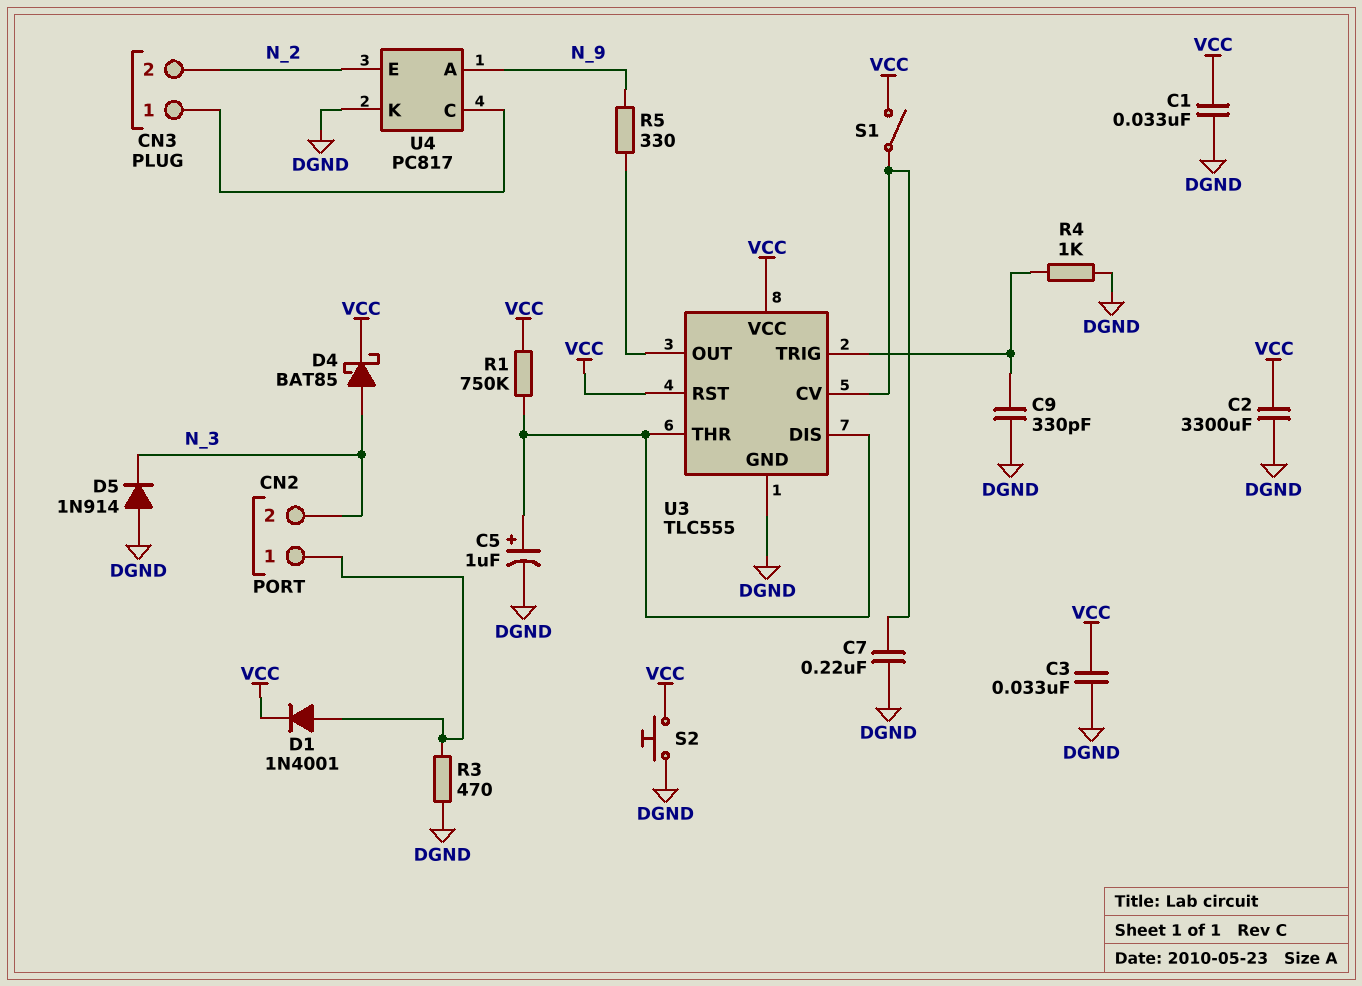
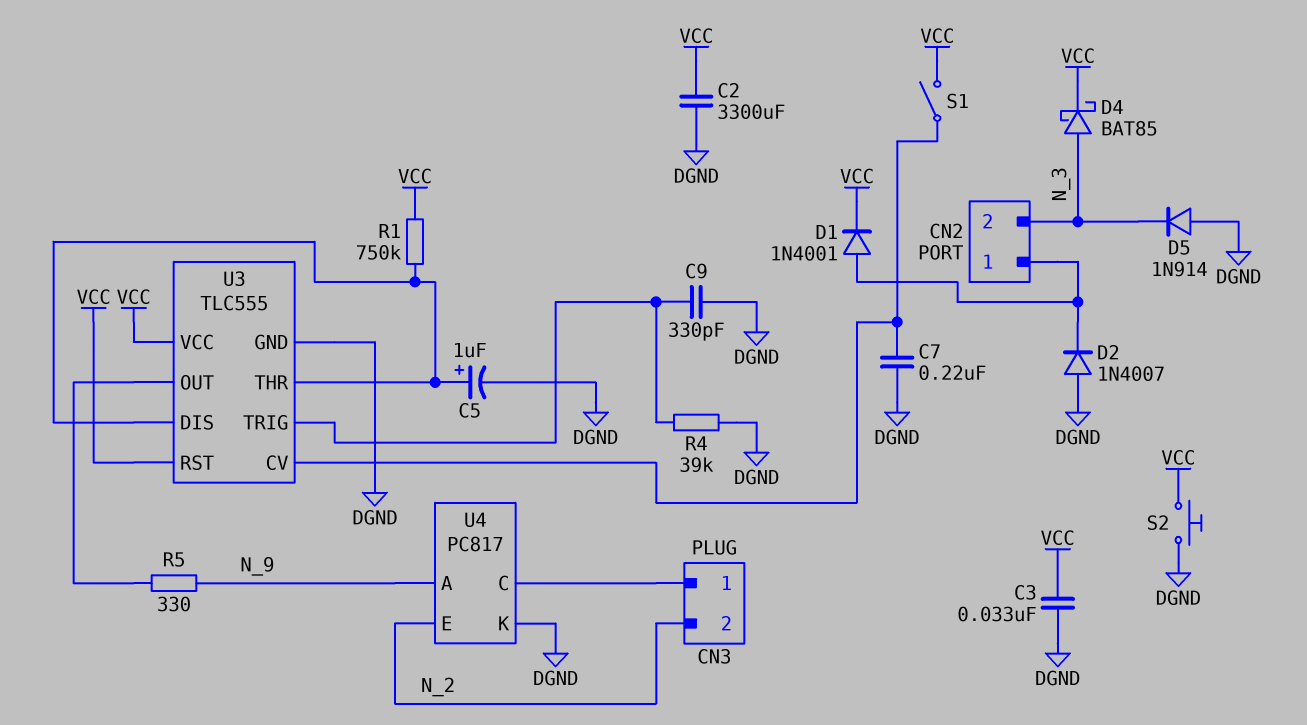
C1: 33nF (DGND, VCC) -> none
D2: none -> diode 1N4007 (A DGND, K CN2/1)
R3: 470 (CN2/1, DGND) -> none
R4: 1k (DGND, U3/TRIG) -> 39k (DGND, U3/TRIG)

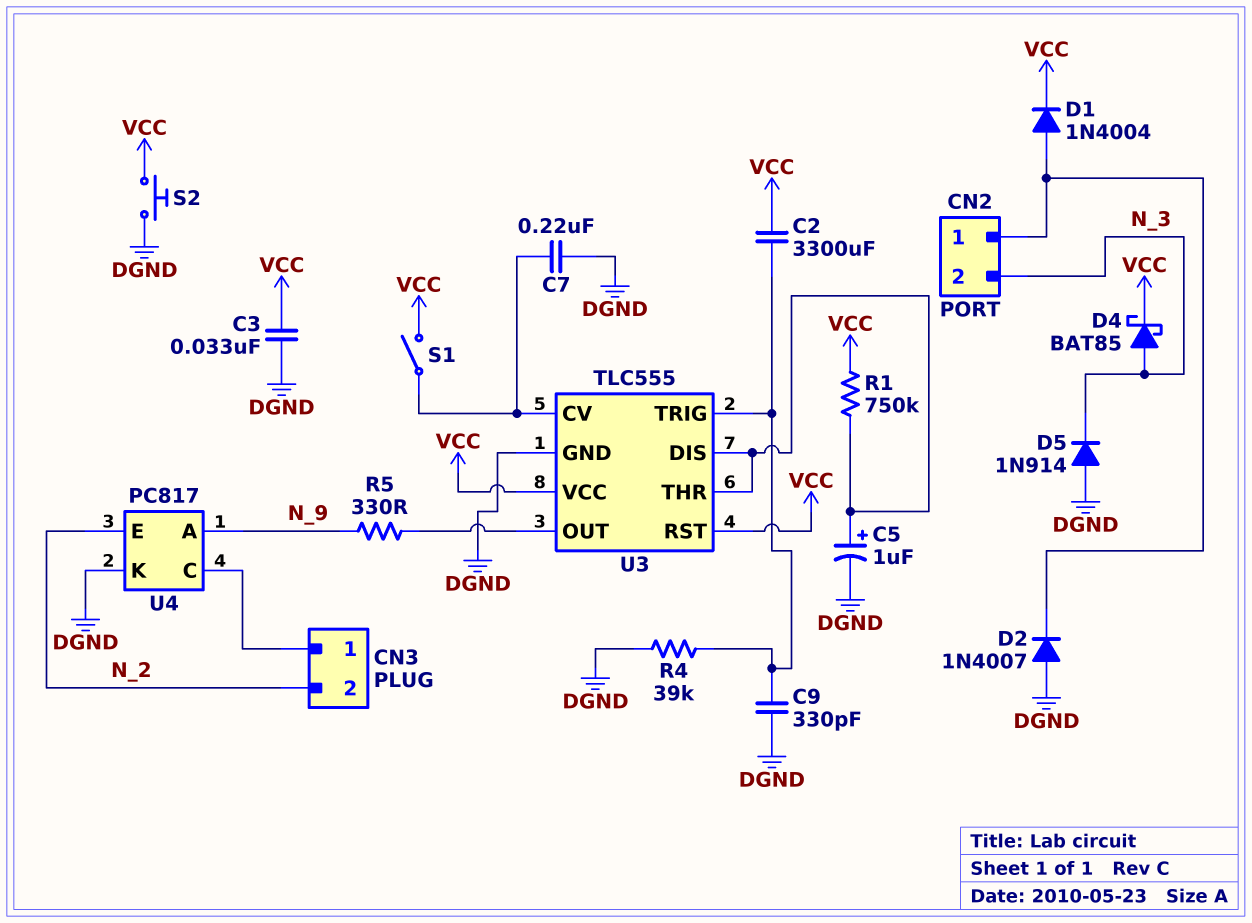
C2: 3300uF (DGND, VCC) -> 3300uF (U3/TRIG, VCC)
D1: diode 1N4001 (A CN2/1, K VCC) -> diode 1N4004 (A CN2/1, K VCC)

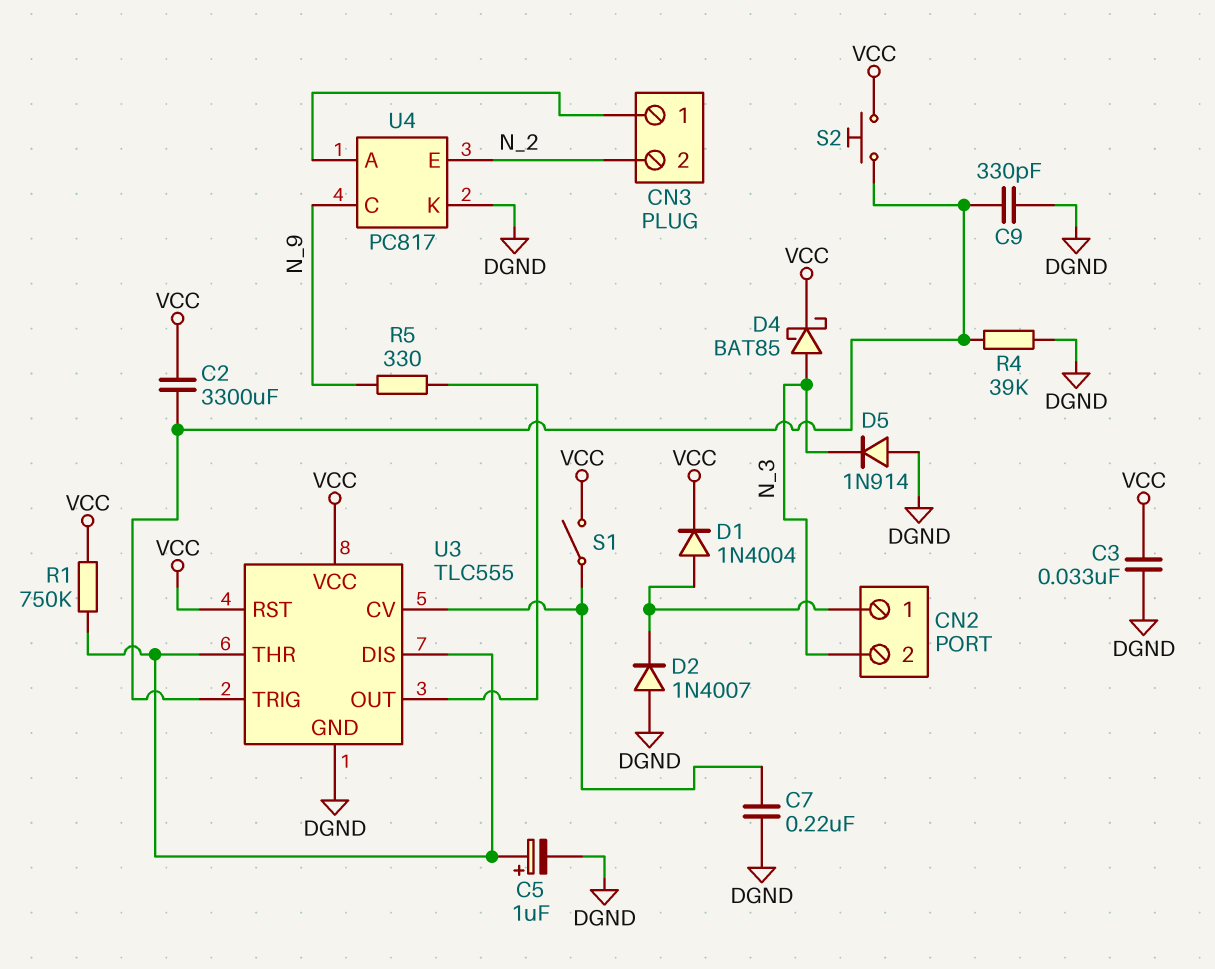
S2: button (DGND, VCC) -> button (U3/TRIG, VCC)
U4 pin A: N_9 -> CN3/1
U4 pin C: CN3/1 -> N_9

